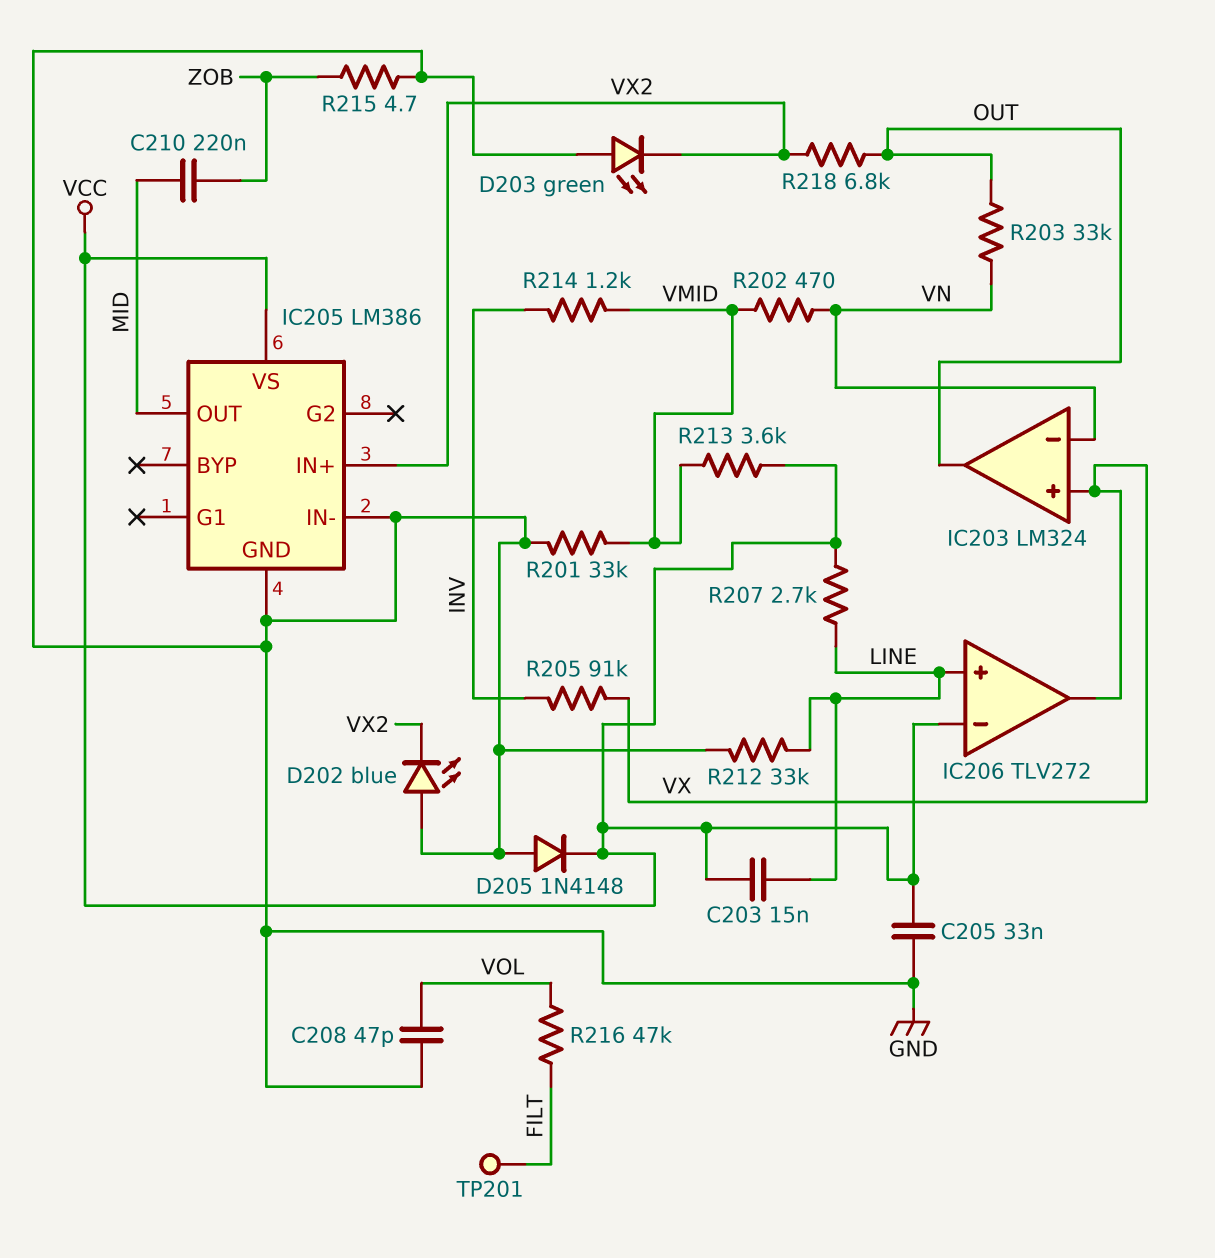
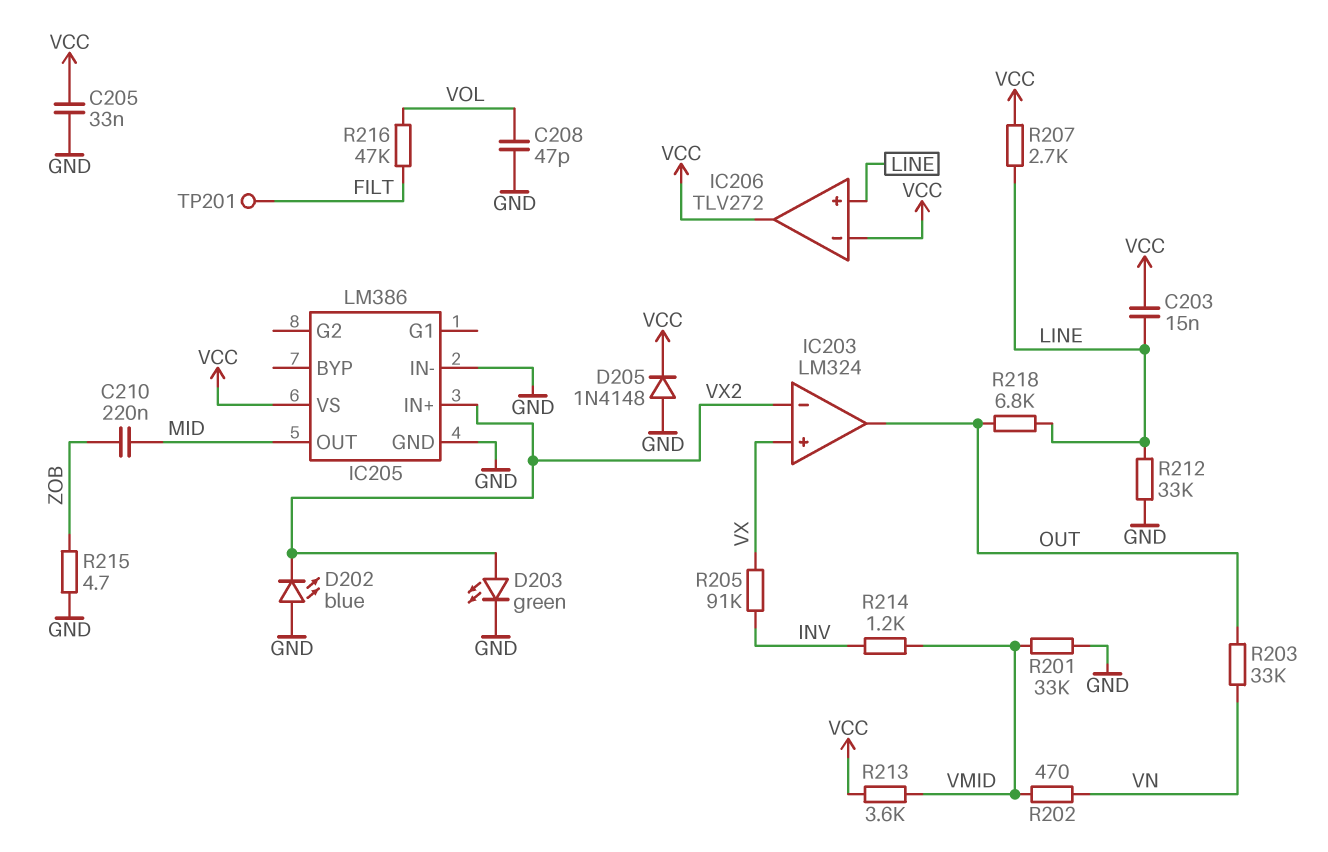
D203: LED green (A GND, K VX2) -> LED green (A VX2, K GND)
IC203 pin in-: VN -> VX2
IC206 pin out: VX -> VCC
R218: 6.8k (OUT, VX2) -> 6.8k (LINE, OUT)

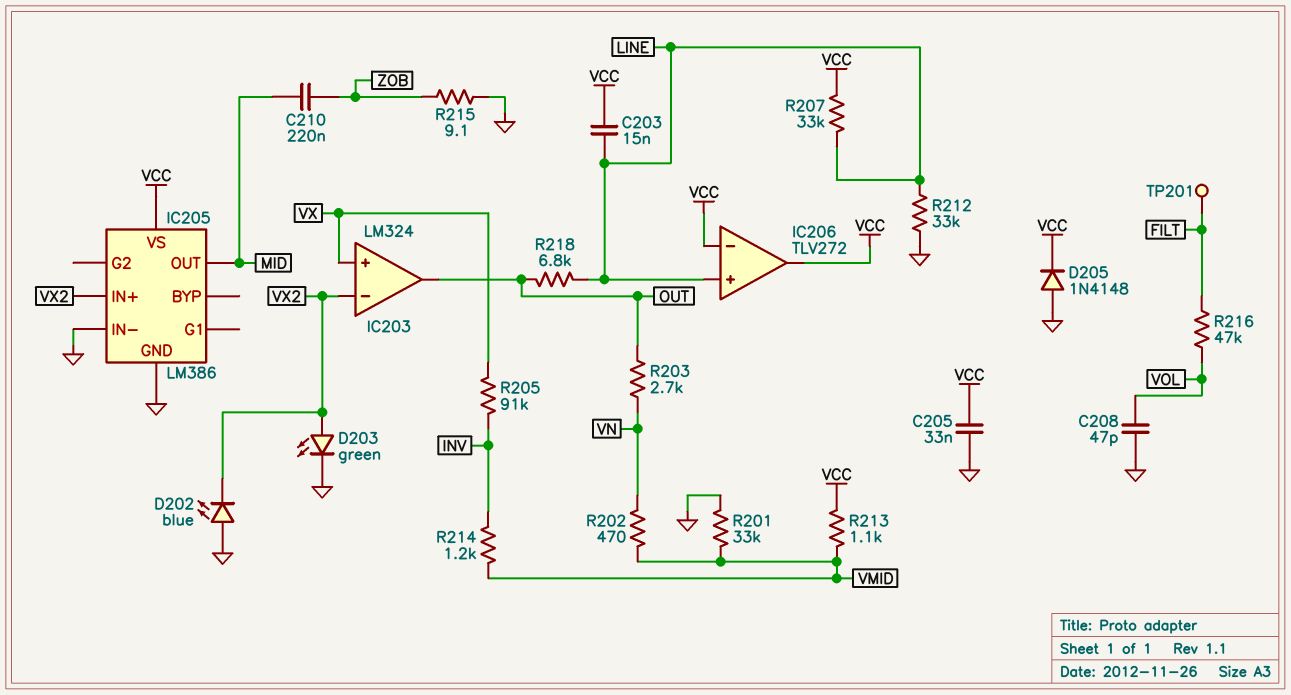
R203: 33k (OUT, VN) -> 2.7k (OUT, VN)
R207: 2.7k (LINE, VCC) -> 33k (LINE, VCC)
R213: 3.6k (VCC, VMID) -> 1.1k (VCC, VMID)
R215: 4.7 (GND, ZOB) -> 9.1 (GND, ZOB)

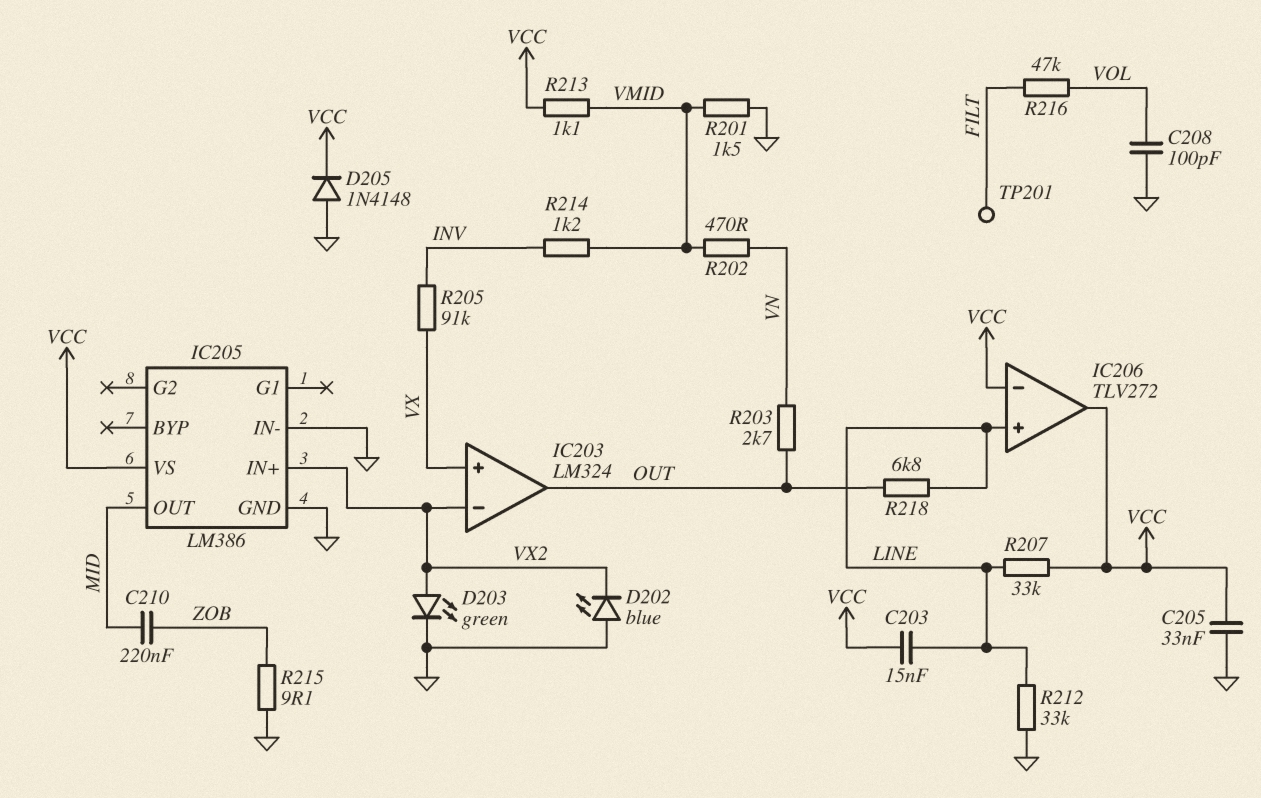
C208: 47pF (GND, VOL) -> 100pF (GND, VOL)
R201: 33k (GND, VMID) -> 1.5k (GND, VMID)

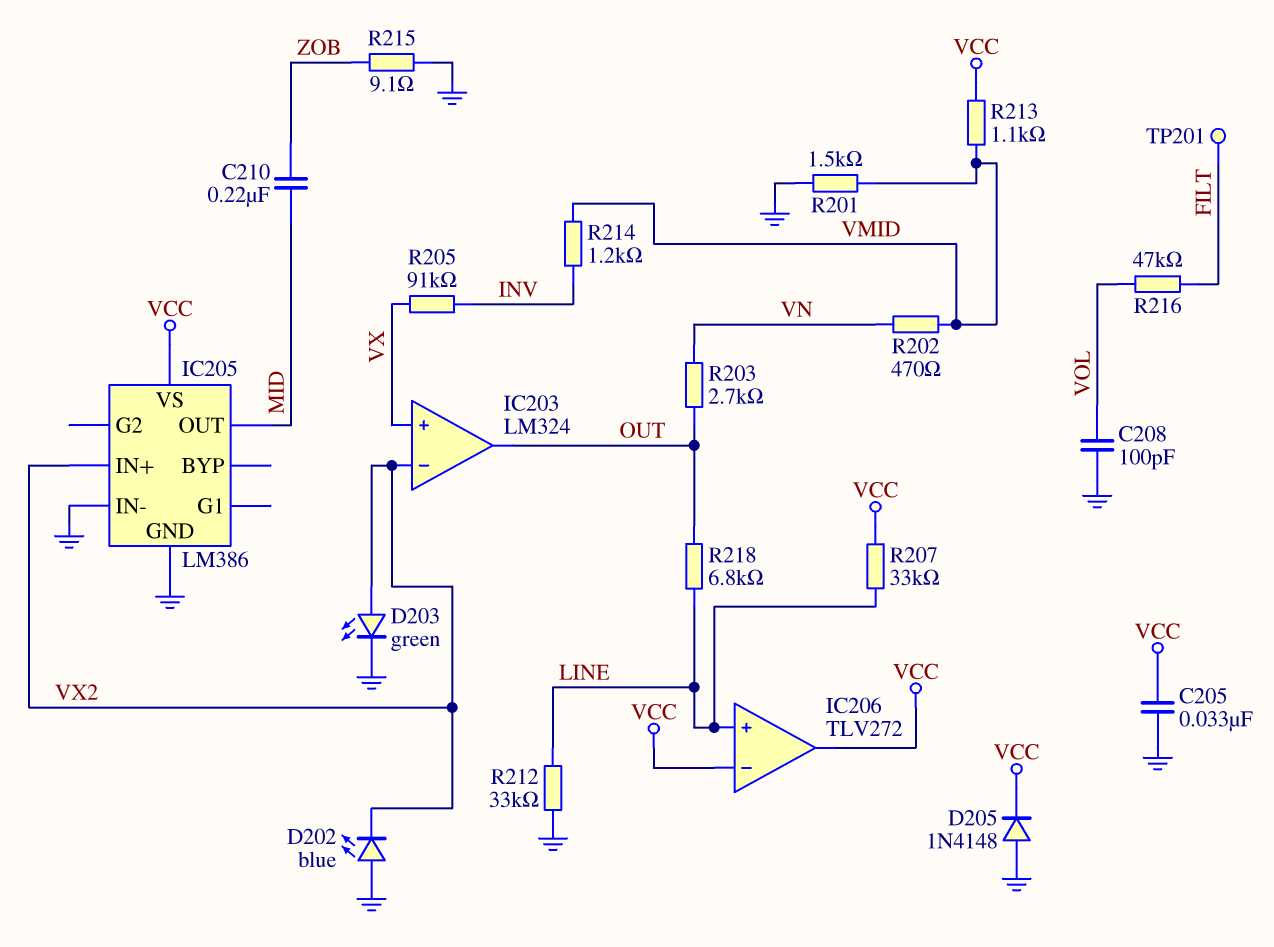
C203: 15nF (LINE, VCC) -> none

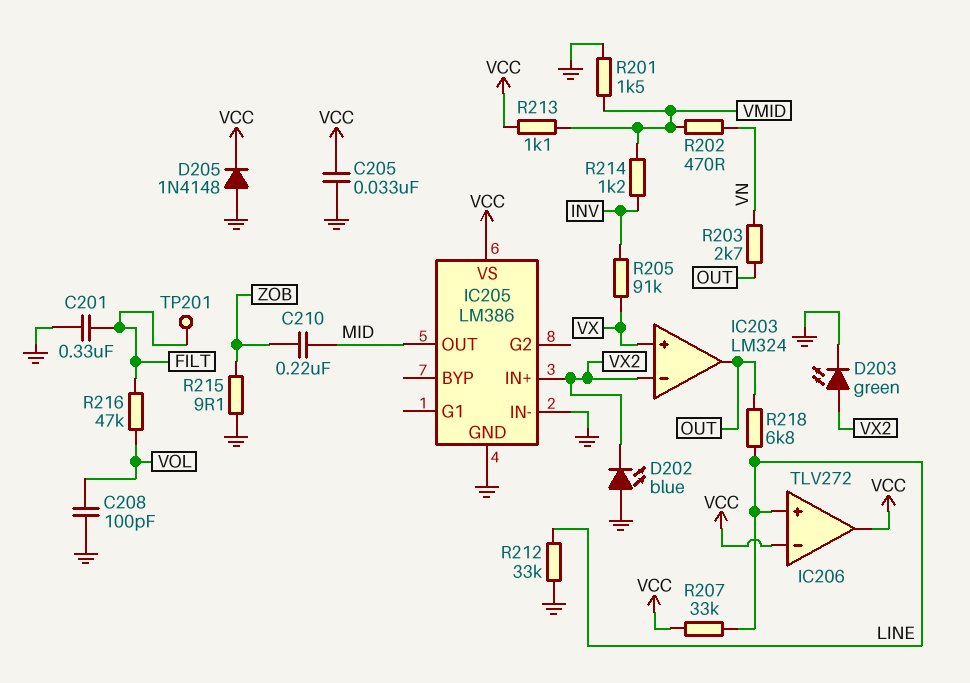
C201: none -> 330nF (FILT, GND)

